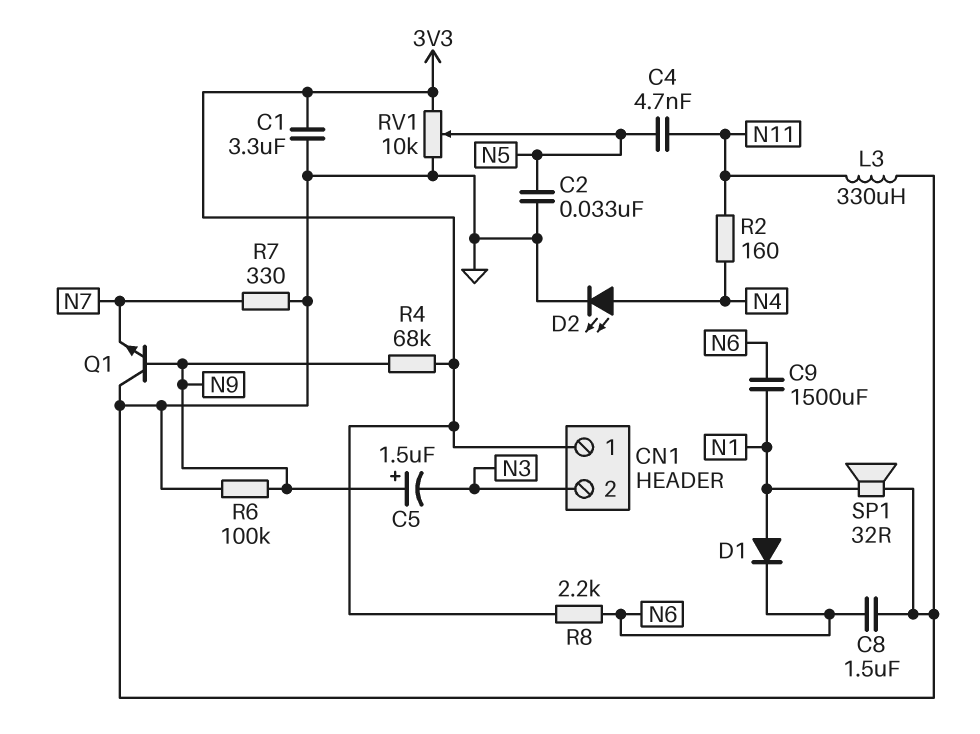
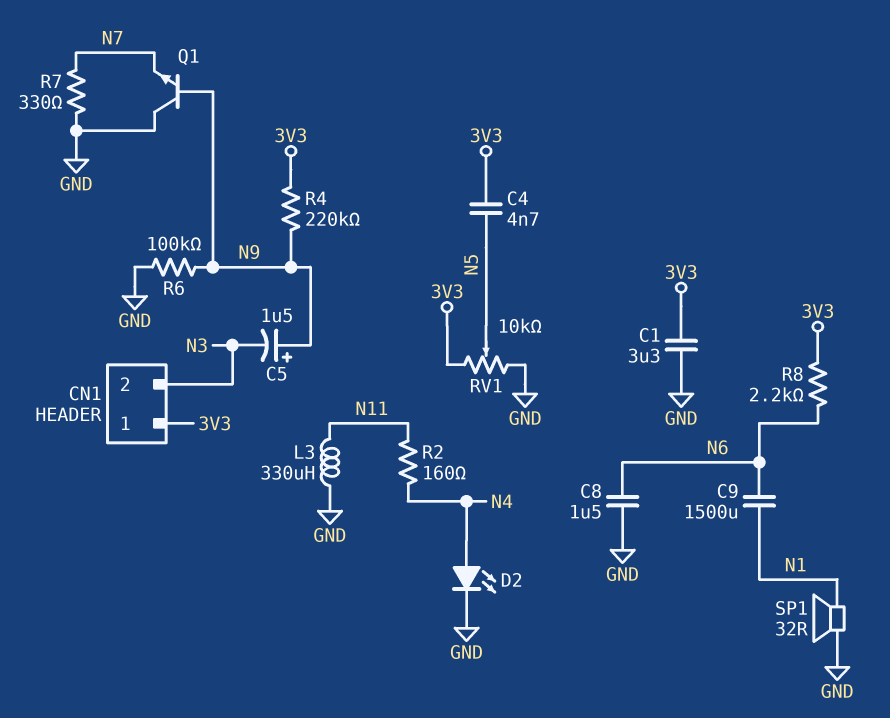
C2: 33nF (GND, N5) -> none
C4: 4.7nF (N5, N11) -> 4.7nF (3V3, N5)
D1: diode (A N1, K N6) -> none
R4: 68k (3V3, N9) -> 220k (3V3, N9)

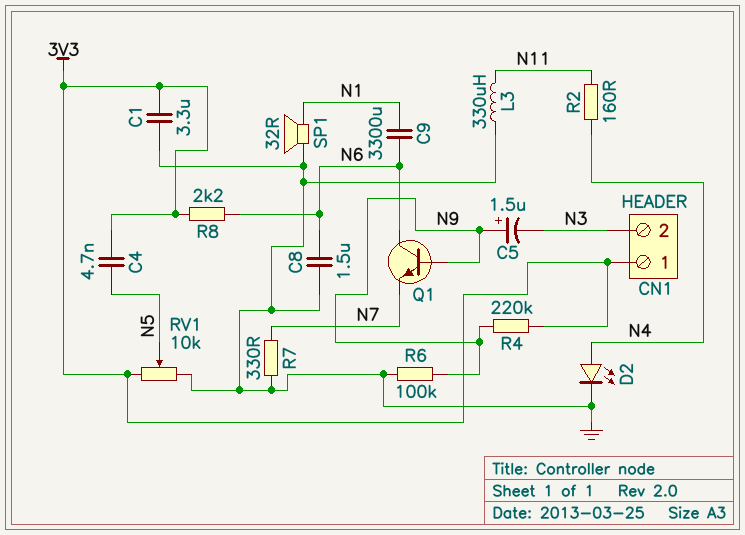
C9: 1500uF (N1, N6) -> 3300uF (N1, N6)
Q1: NPN (B N9, C GND, E N7) -> NPN (B N9, C N6, E N7)

